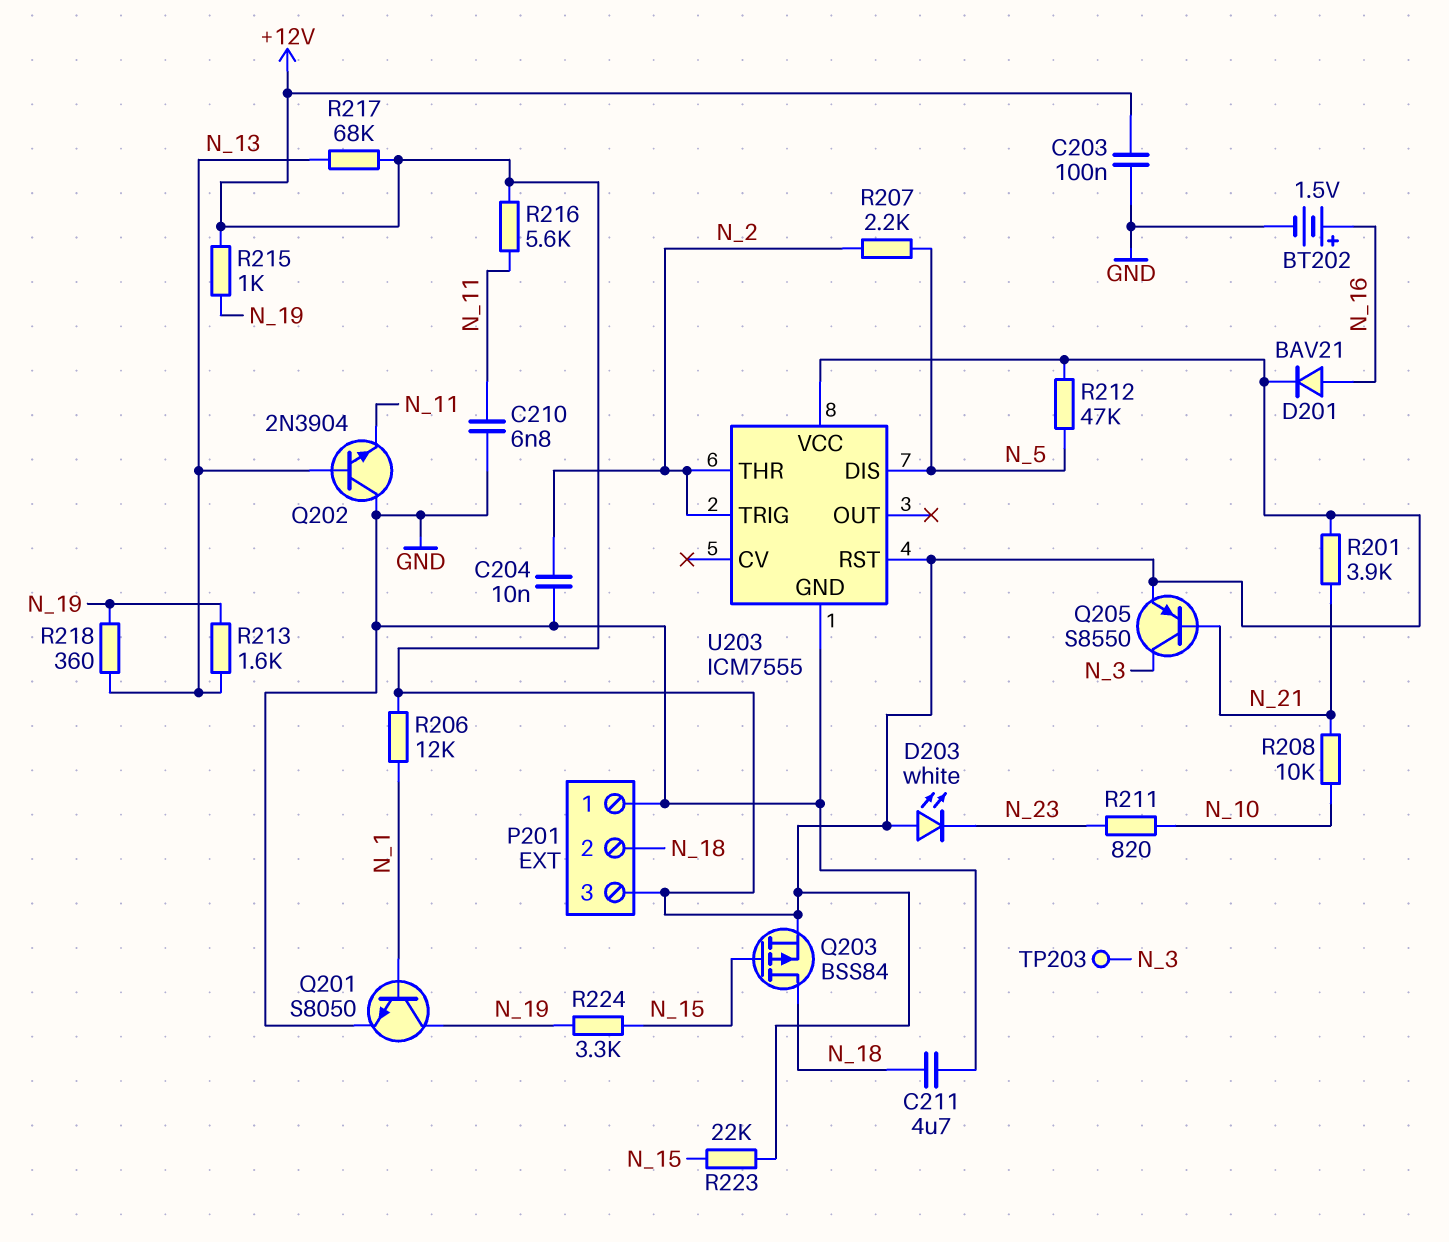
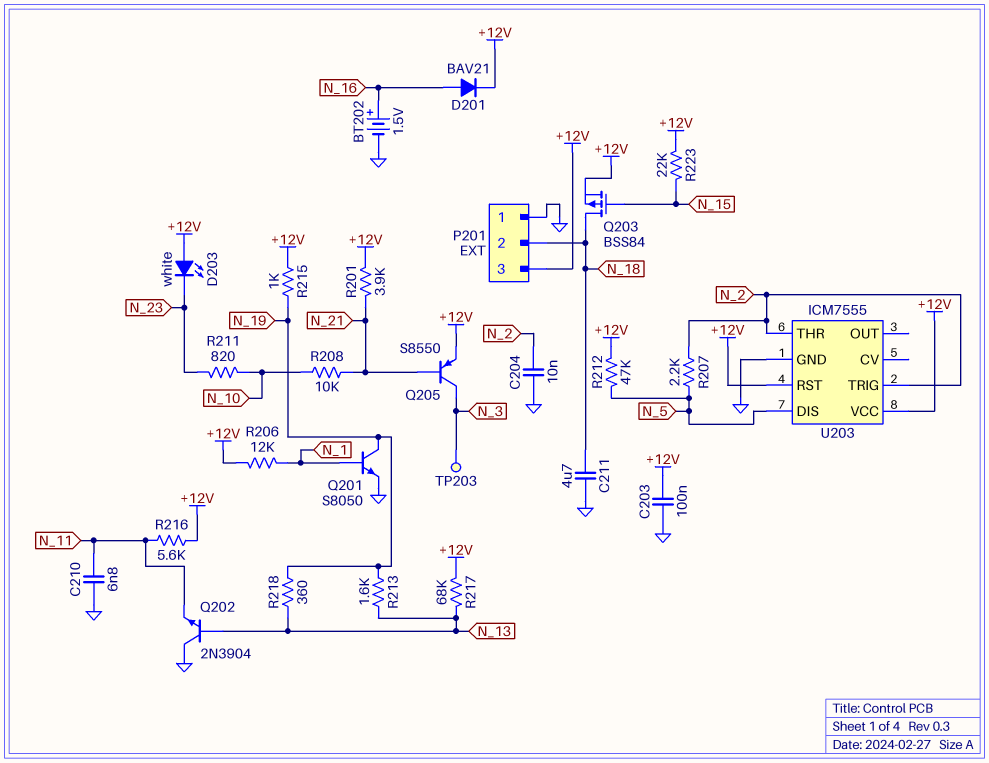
R224: 3.3k (N_15, N_19) -> none

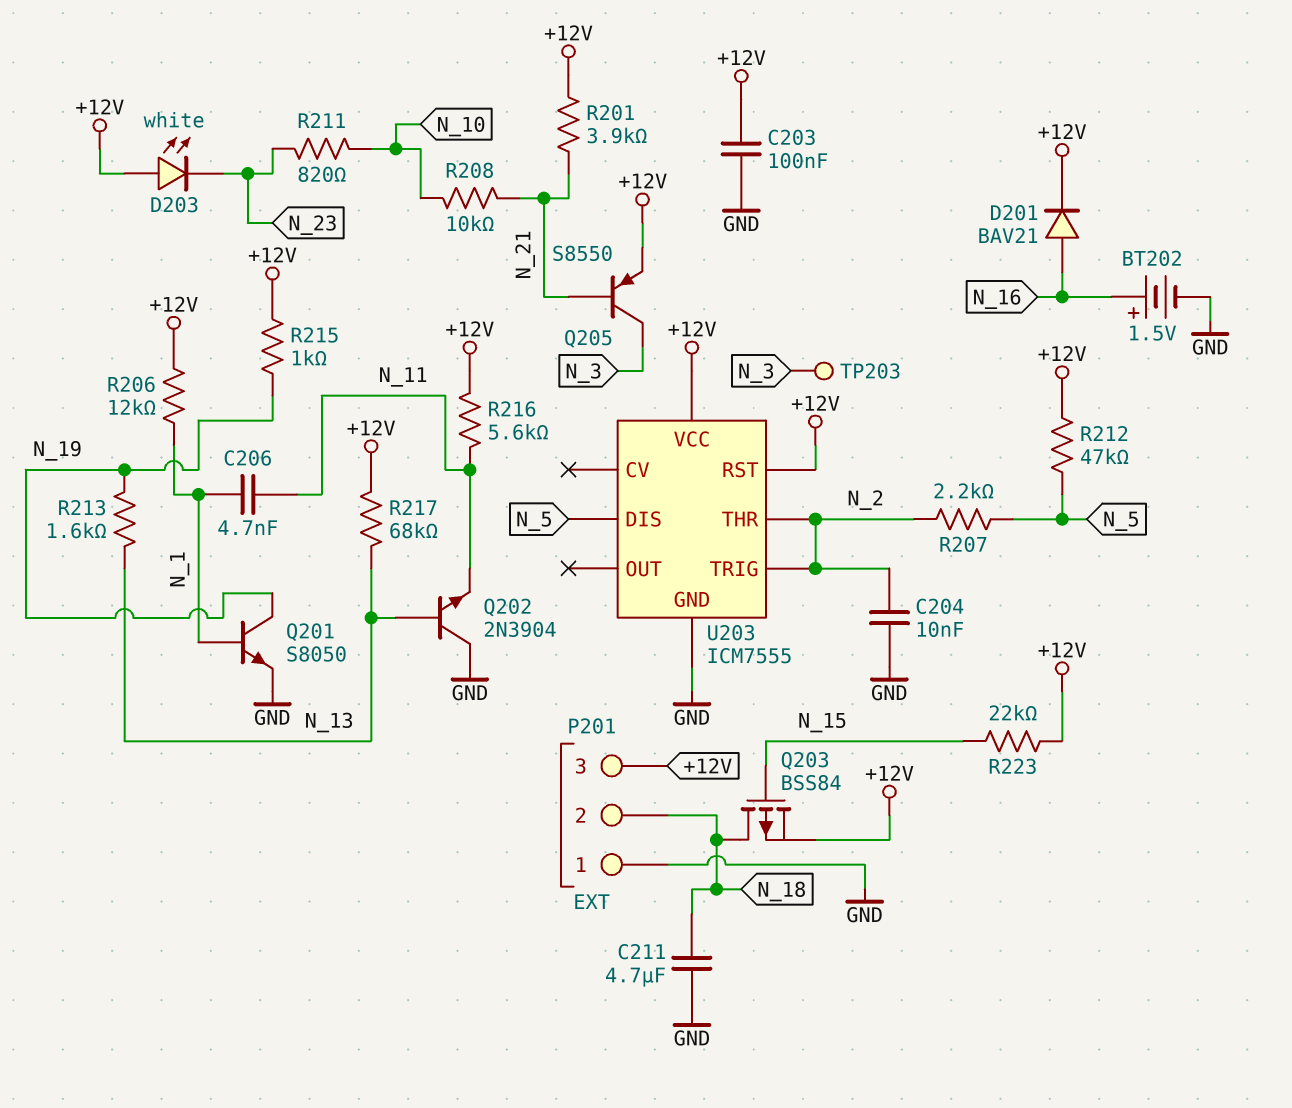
C206: none -> 4.7nF (N_1, N_11)
C210: 6.8nF (GND, N_11) -> none
R218: 360 (N_13, N_19) -> none

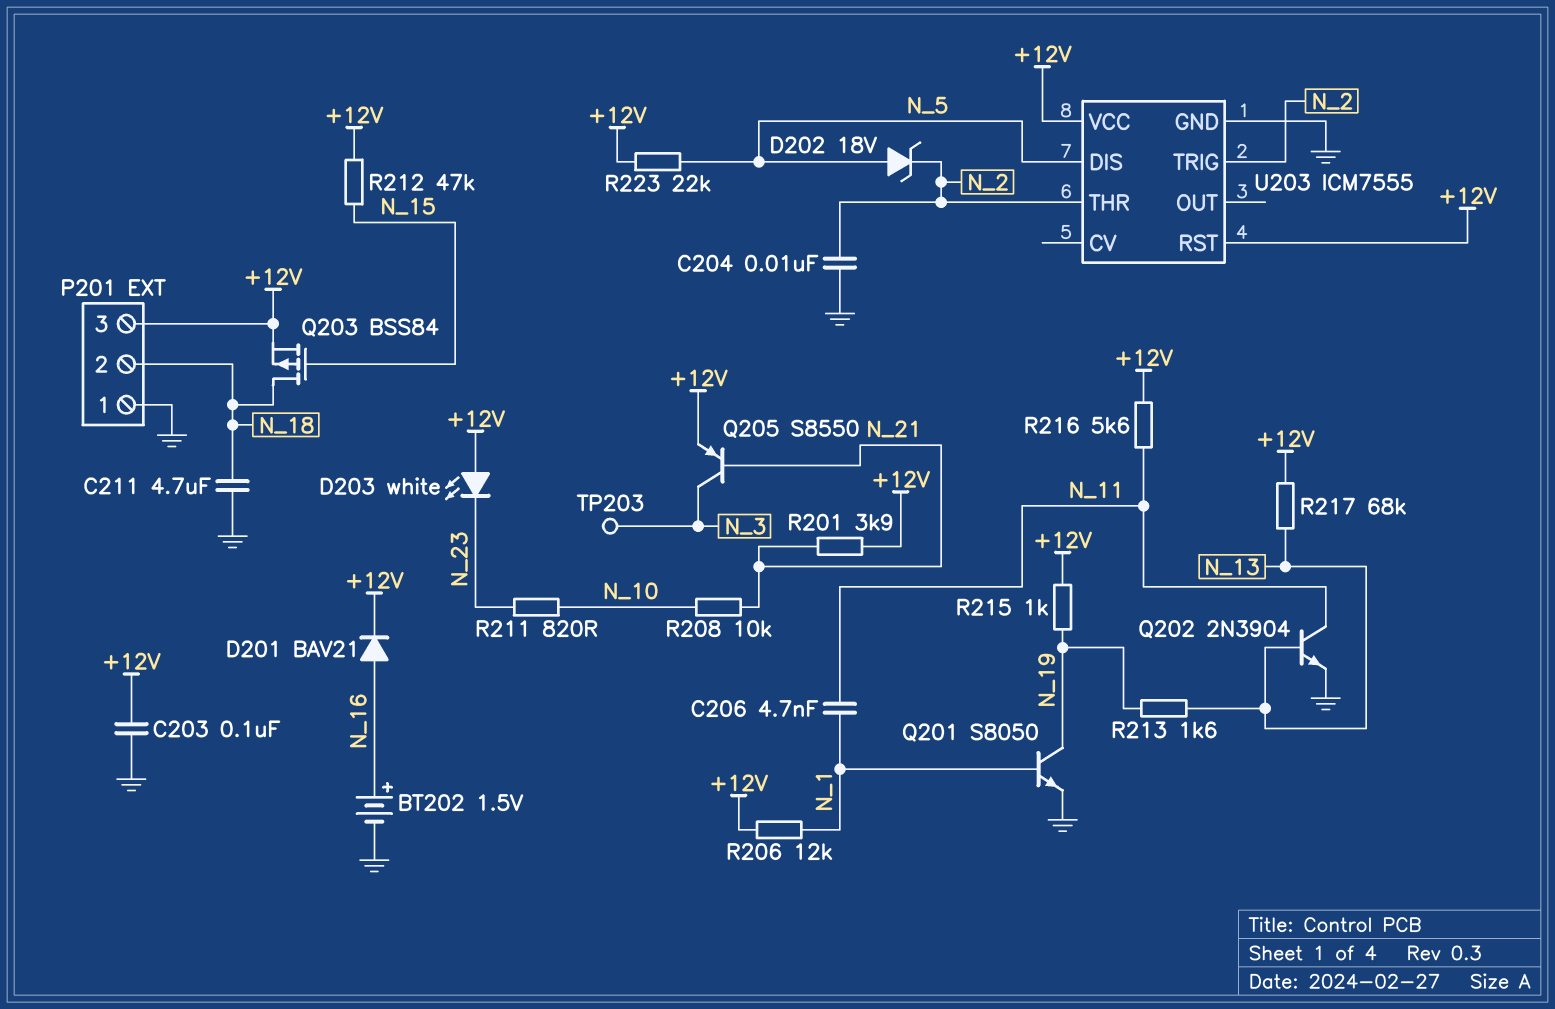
D202: none -> zener 18V (A N_5, K N_2)
Q202: NPN 2N3904 (B N_13, C GND, E N_11) -> NPN 2N3904 (B N_13, C N_11, E GND)
R207: 2.2k (N_2, N_5) -> none
R212: 47k (+12V, N_5) -> 47k (+12V, N_15)
R223: 22k (+12V, N_15) -> 22k (+12V, N_5)

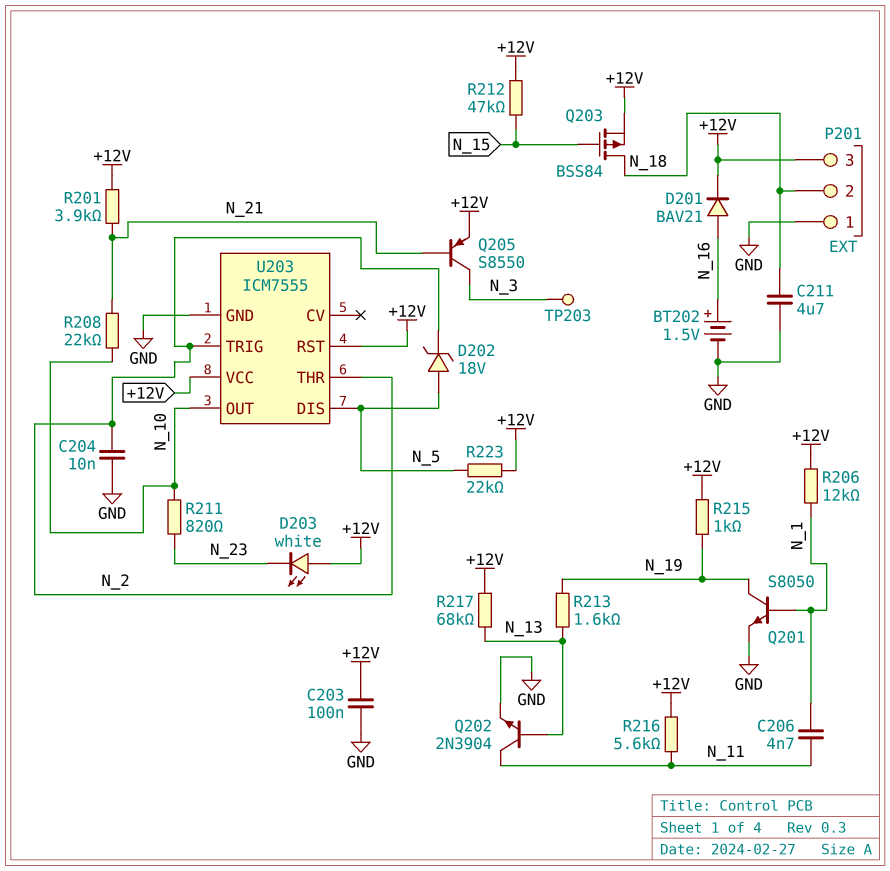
R208: 10k (N_10, N_21) -> 22k (N_10, N_21)
U203 pin OUT: none -> N_10

